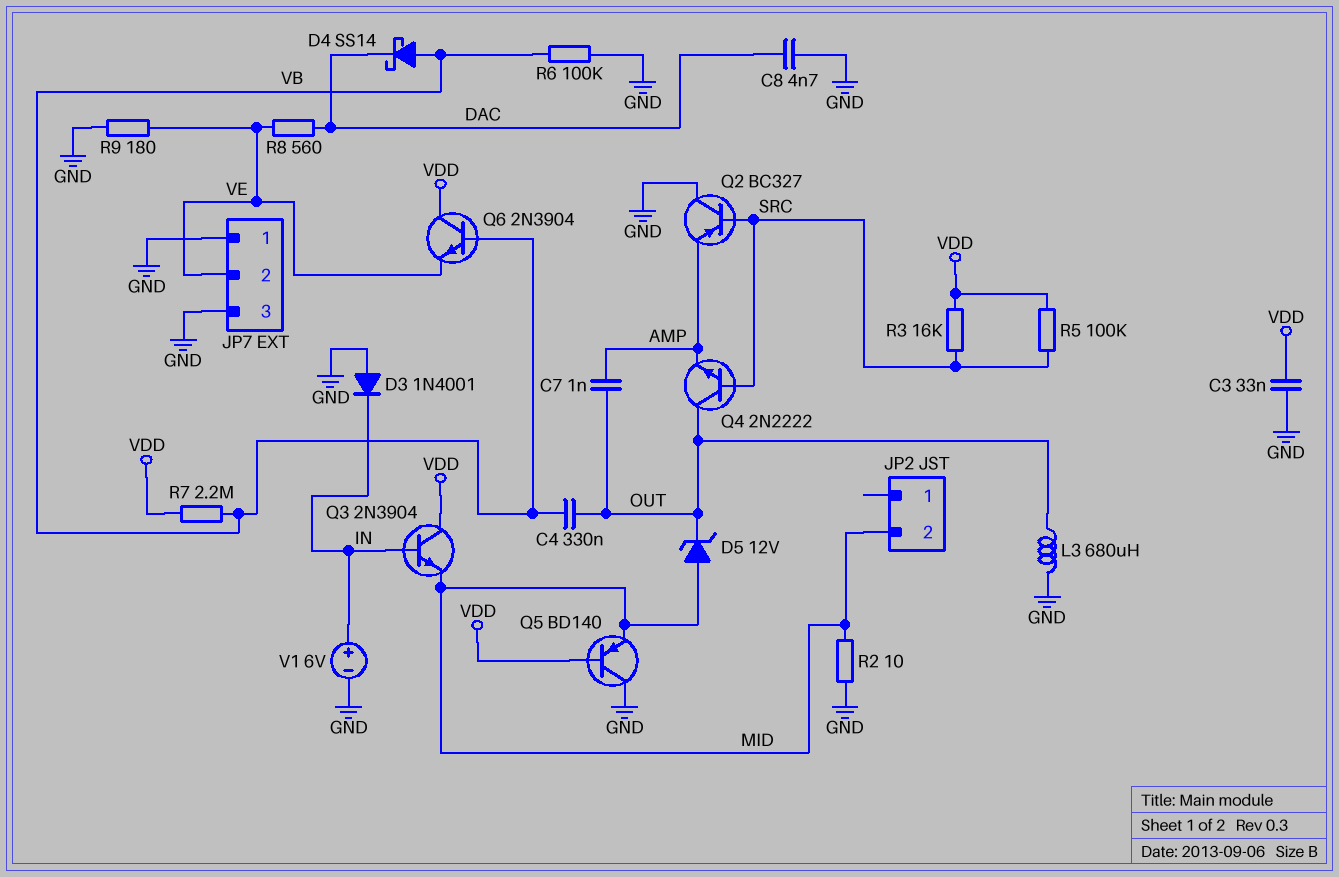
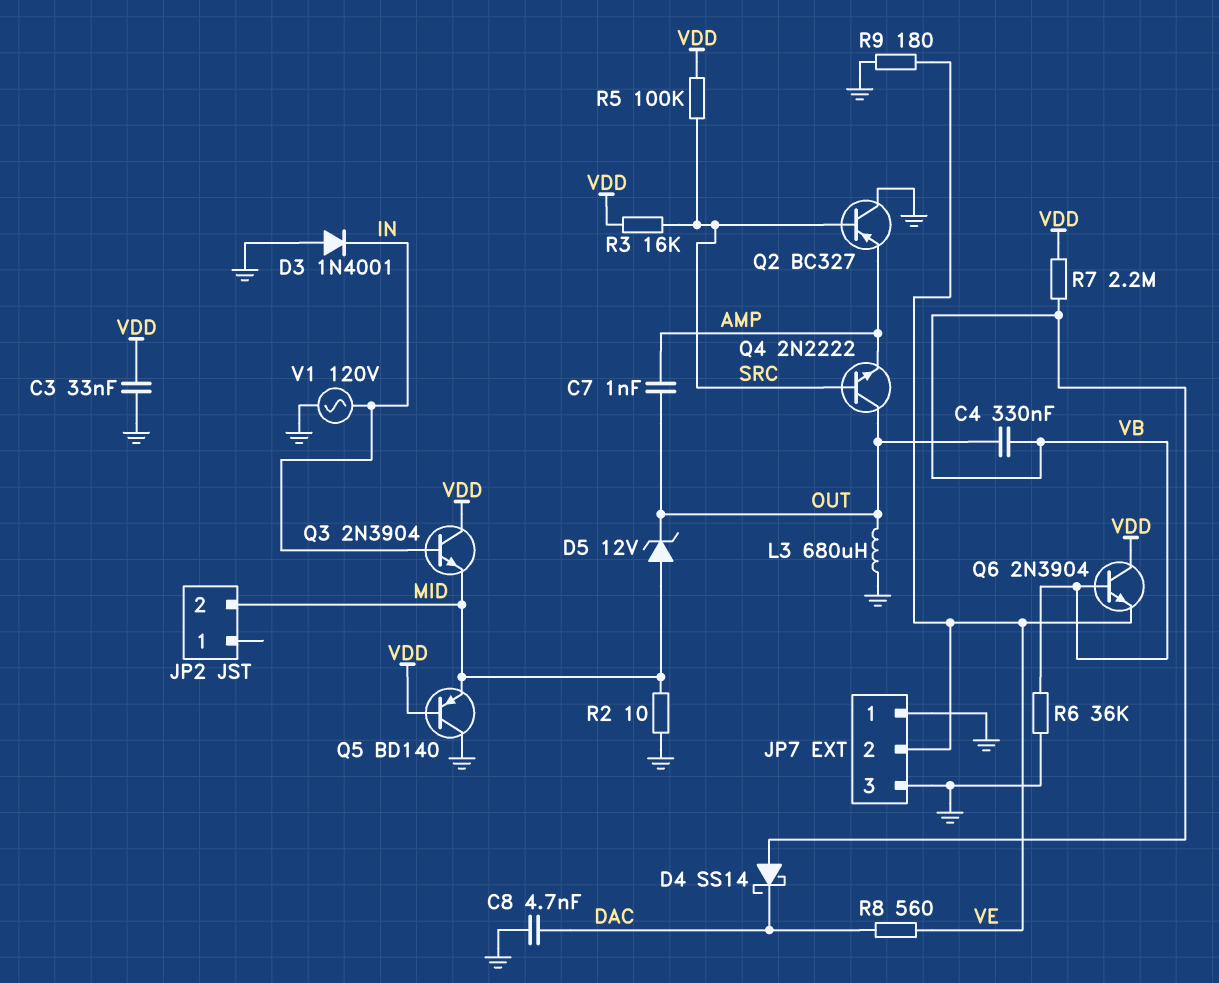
R6: 100k (GND, VB) -> 36k (GND, VB)
V1: 6V (plus IN, minus GND) -> AC 120V (GND, IN)

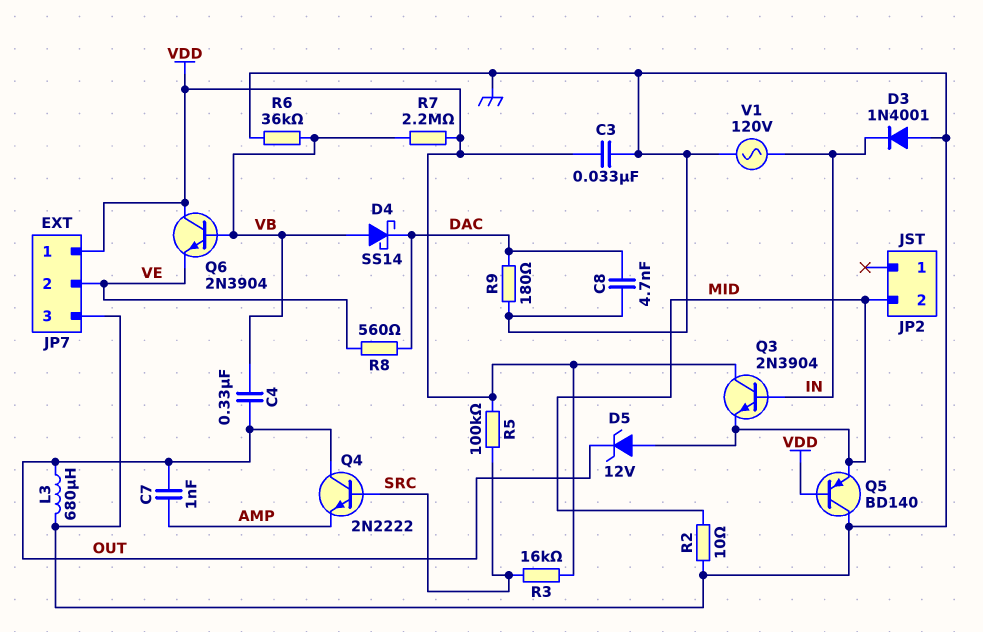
JP7 pin 1: GND -> VDD
Q2: PNP BC327 (B SRC, C GND, E AMP) -> none
R9: 180 (GND, VE) -> 180 (DAC, GND)

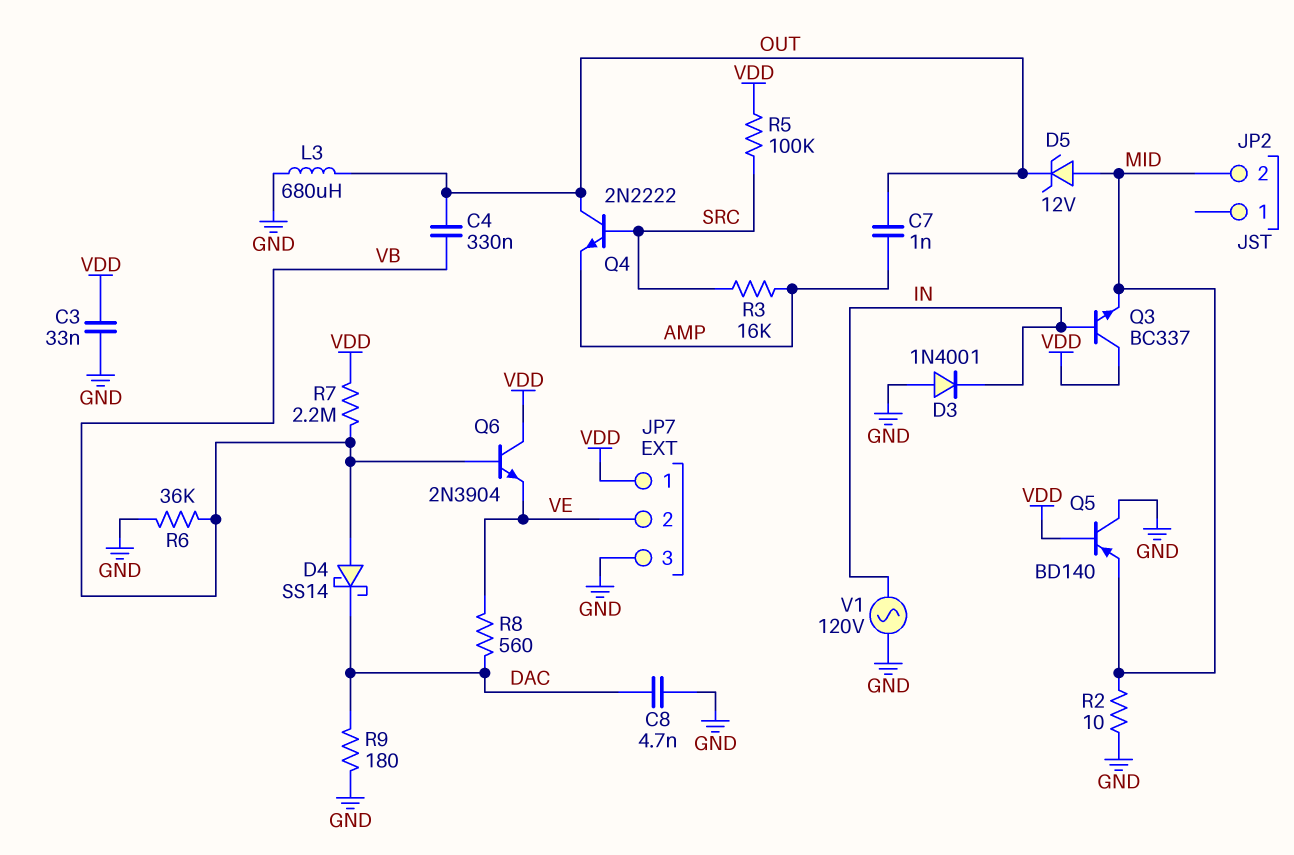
Q3: NPN 2N3904 (B IN, C VDD, E MID) -> NPN BC337 (B IN, C VDD, E MID)
R3: 16k (SRC, VDD) -> 16k (AMP, SRC)

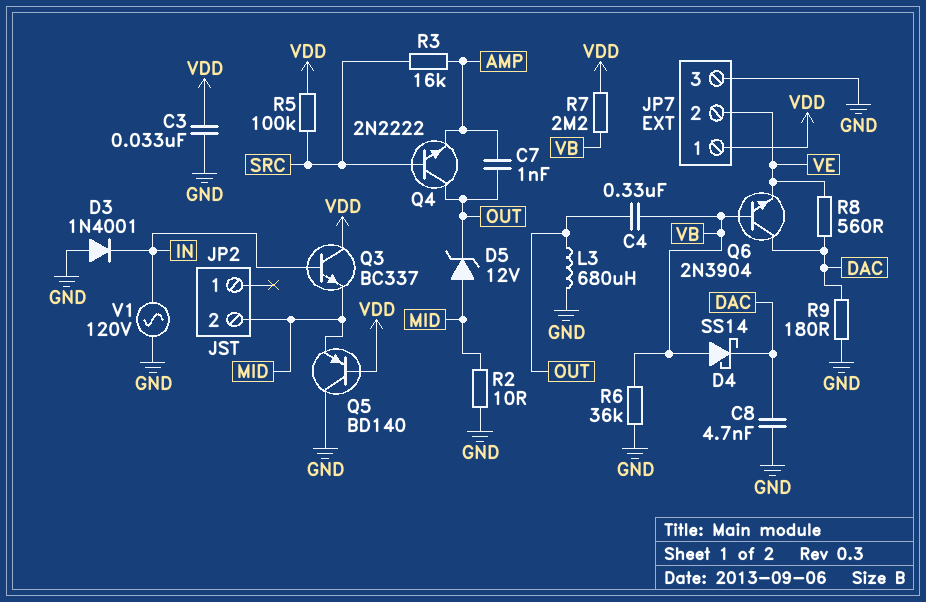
Q6: NPN 2N3904 (B VB, C VDD, E VE) -> NPN 2N3904 (B VB, C DAC, E VE)

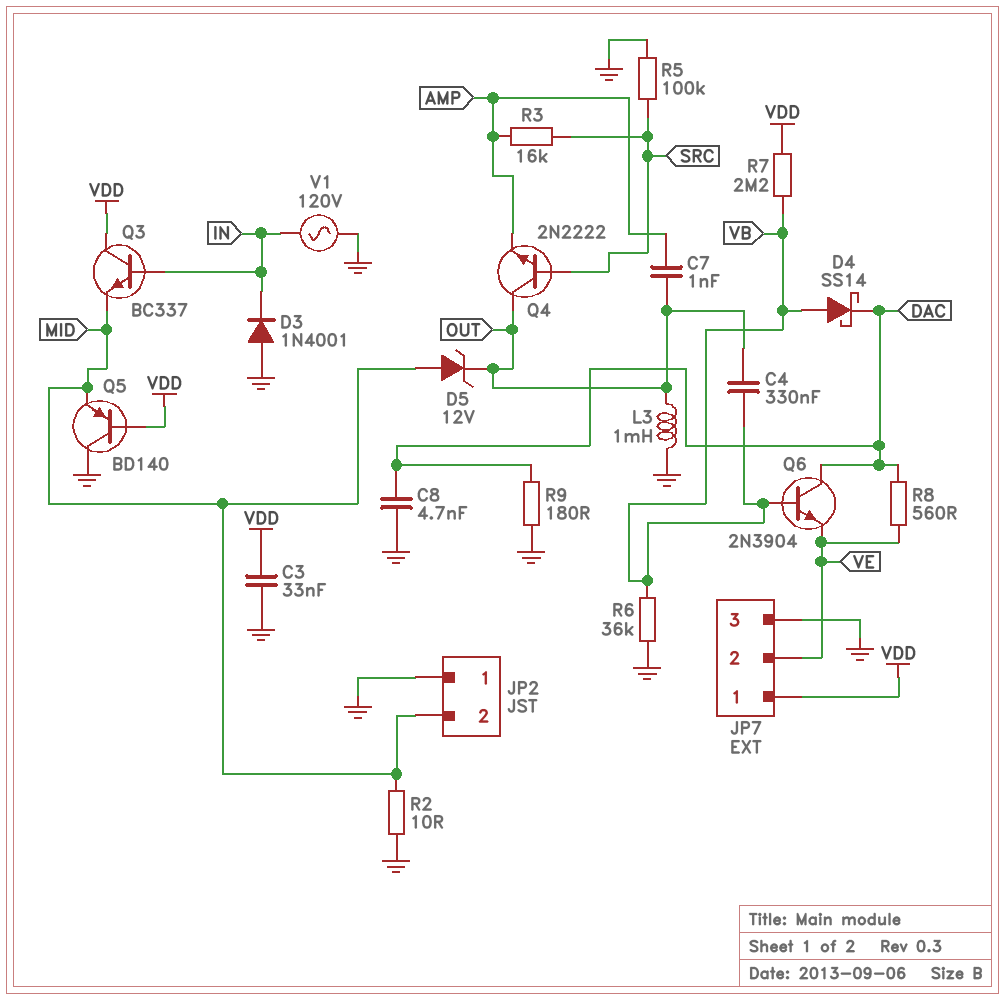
JP2 pin 1: none -> GND
L3: 680uH (GND, OUT) -> 1mH (GND, OUT)
R5: 100k (SRC, VDD) -> 100k (GND, SRC)

